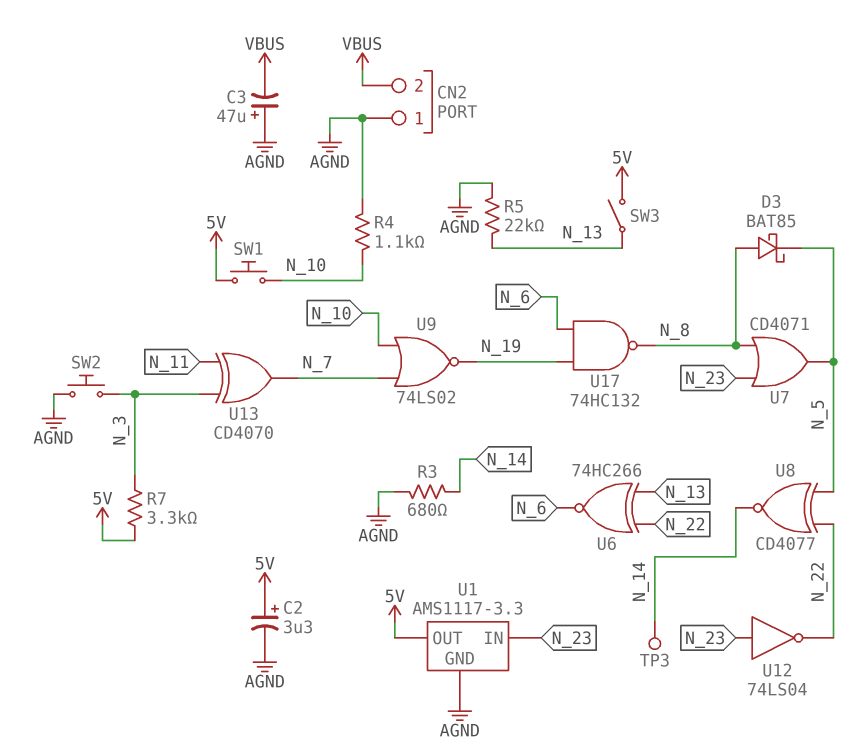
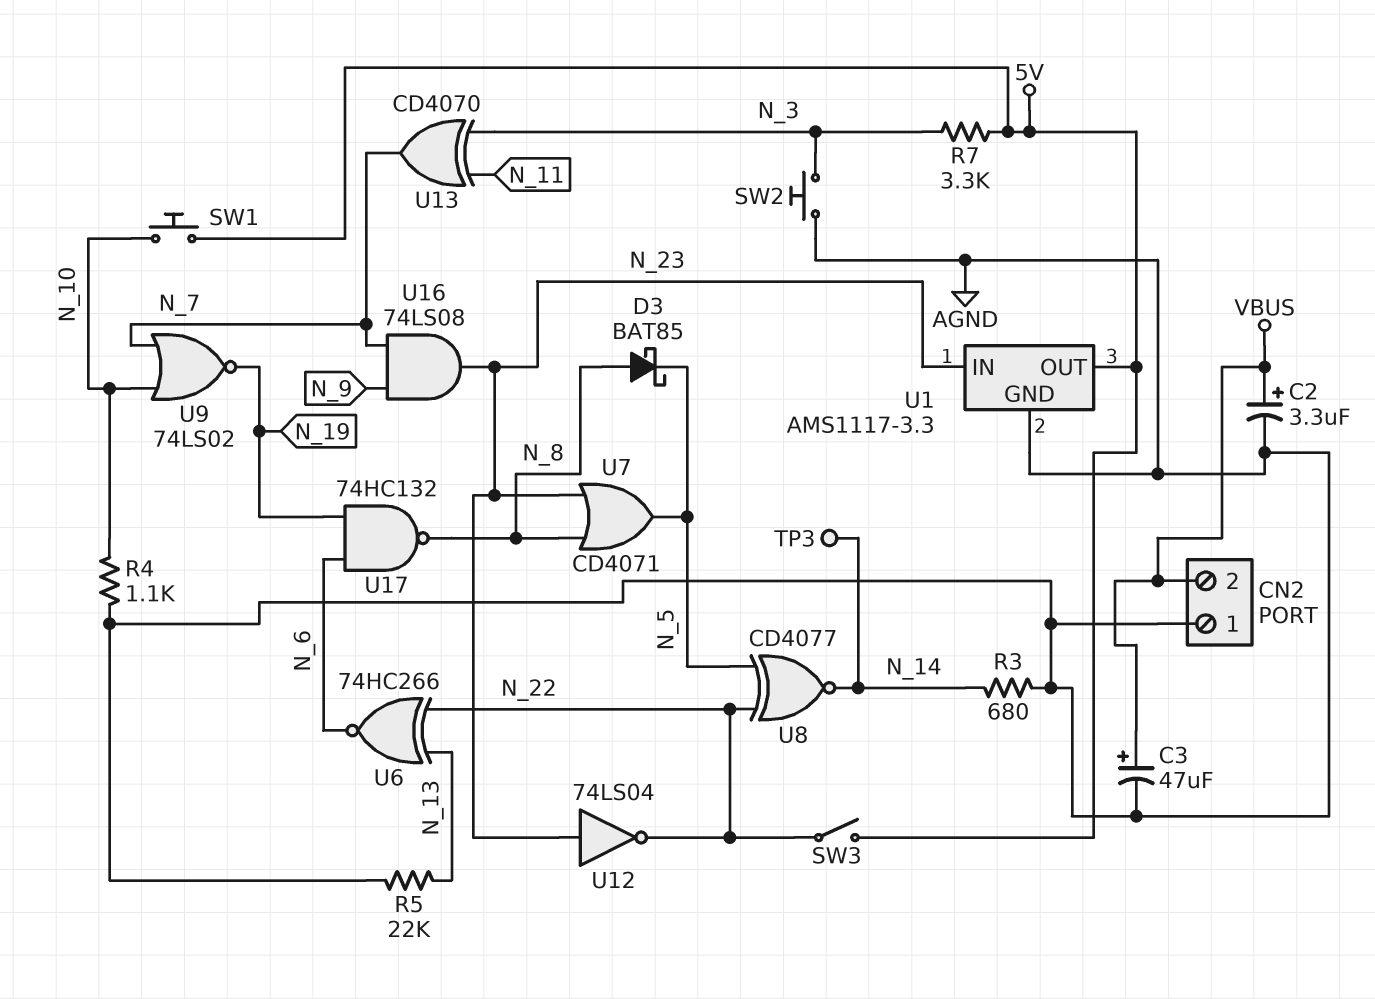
C2: 3.3uF (plus 5V, minus AGND) -> 3.3uF (plus VBUS, minus AGND)
C3: 47uF (plus AGND, minus VBUS) -> 47uF (plus VBUS, minus AGND)
SW3: switch (5V, N_13) -> switch (5V, N_22)
U16: none -> AND 74LS08 (in N_7, in N_9, out N_23)

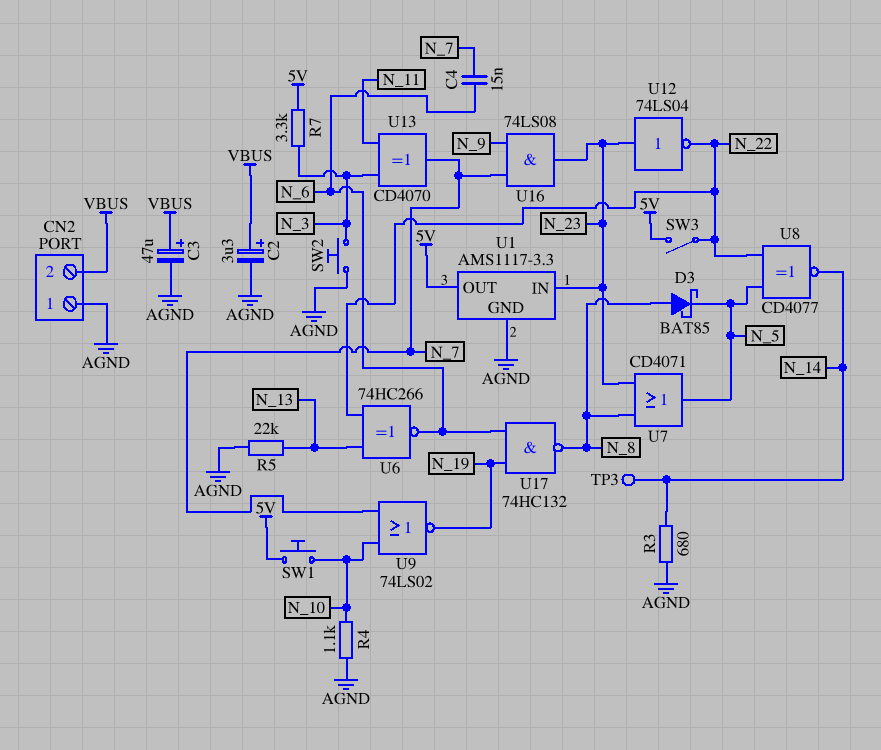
C4: none -> 15nF (N_6, N_7)

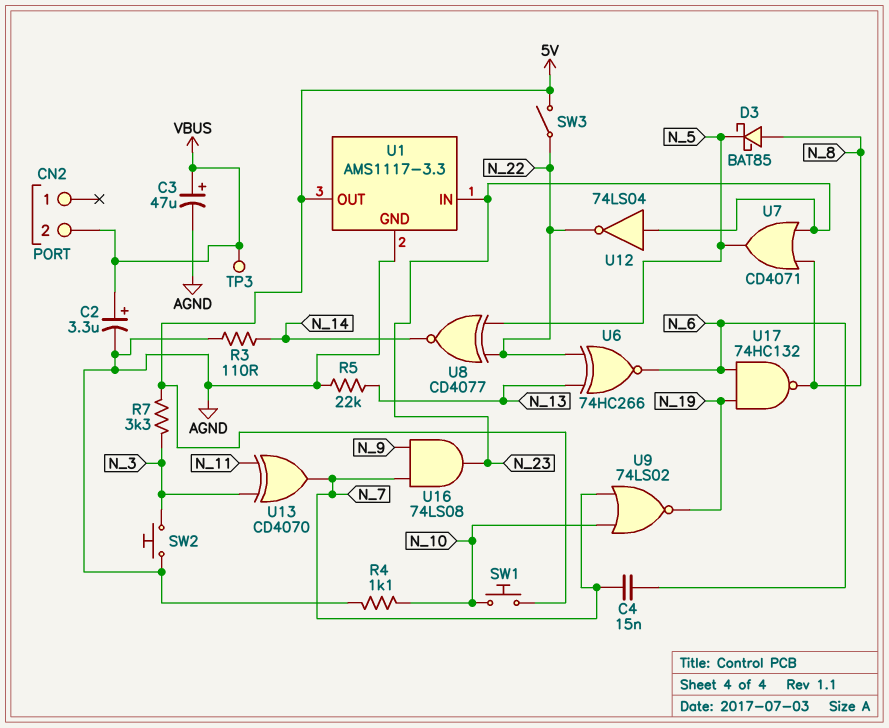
CN2 pin 1: AGND -> none
R3: 680 (AGND, N_14) -> 110 (AGND, N_14)
TP3: test point (N_14) -> test point (VBUS)

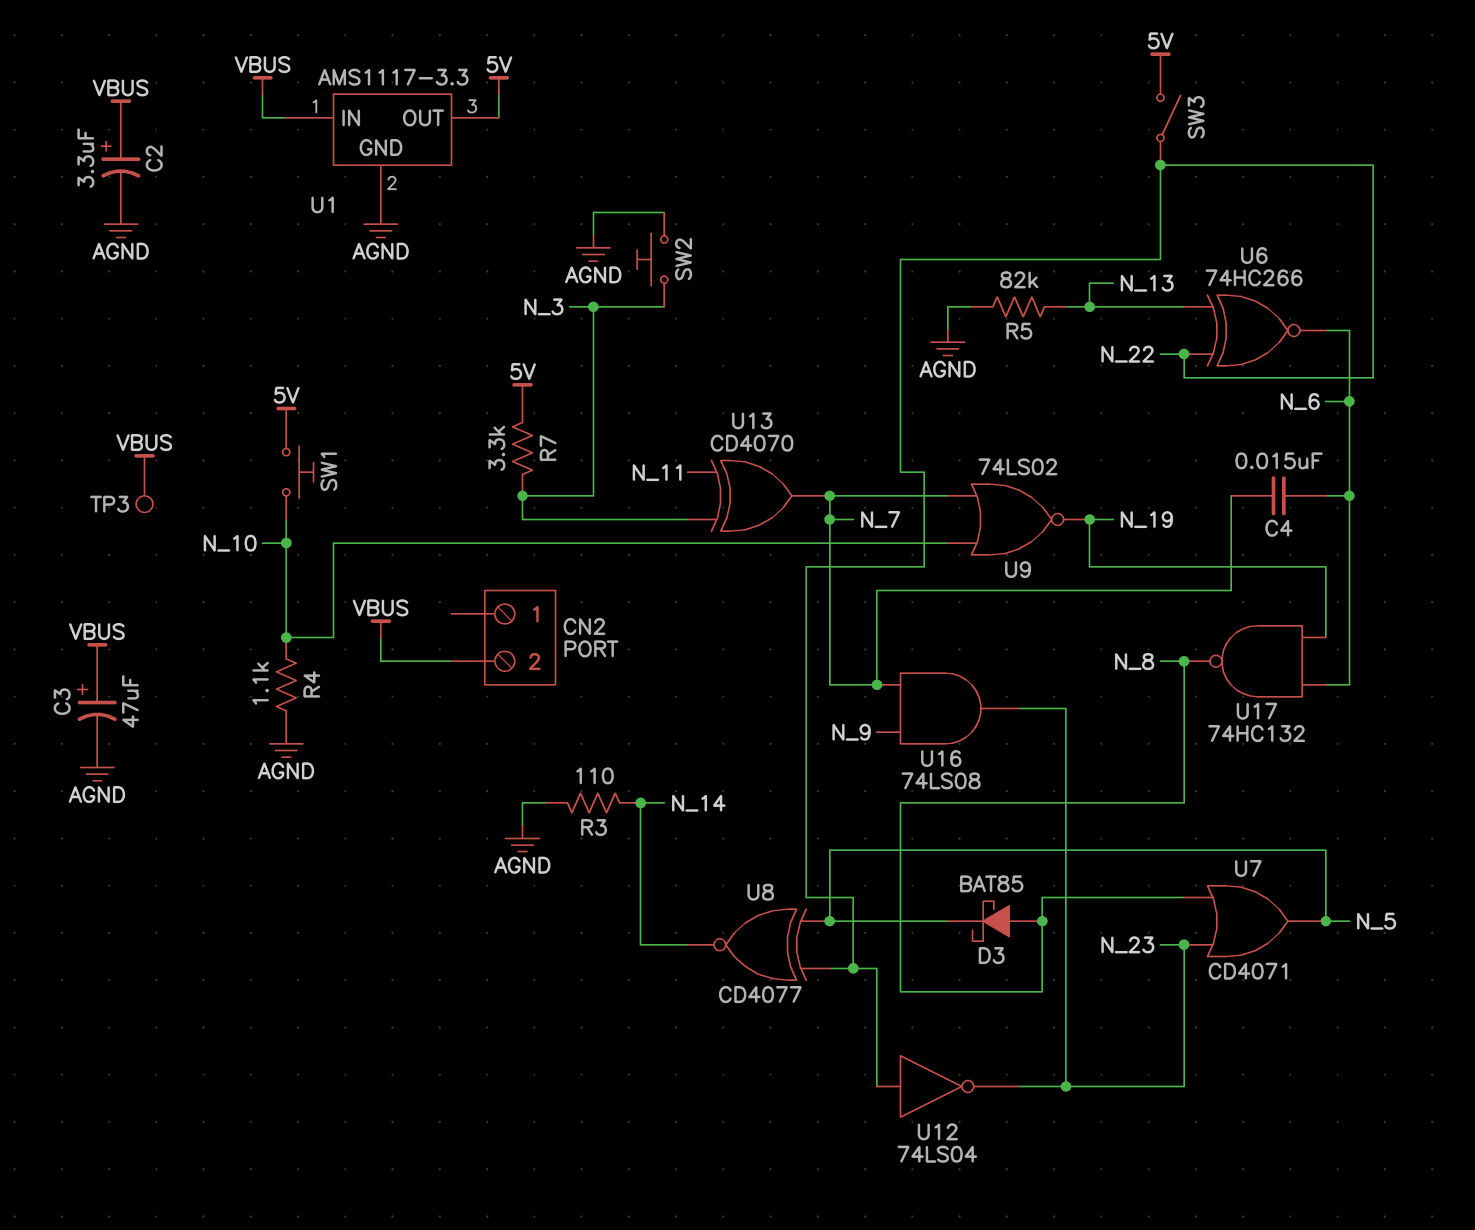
R5: 22k (AGND, N_13) -> 82k (AGND, N_13)
U1 pin IN: N_23 -> VBUS
U12: NOT 74LS04 (in N_23, out N_22) -> NOT 74LS04 (in N_22, out N_23)

